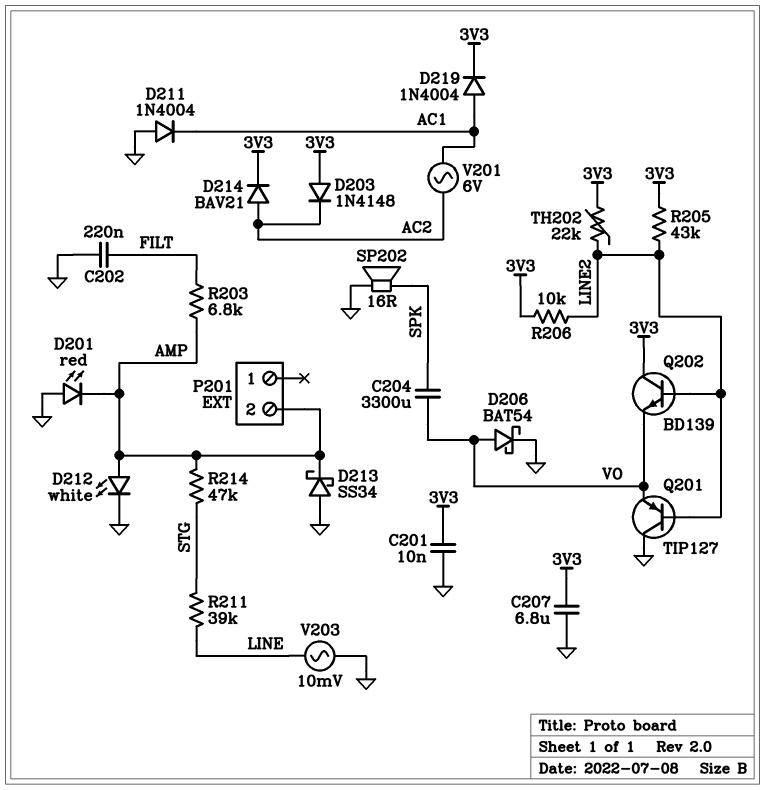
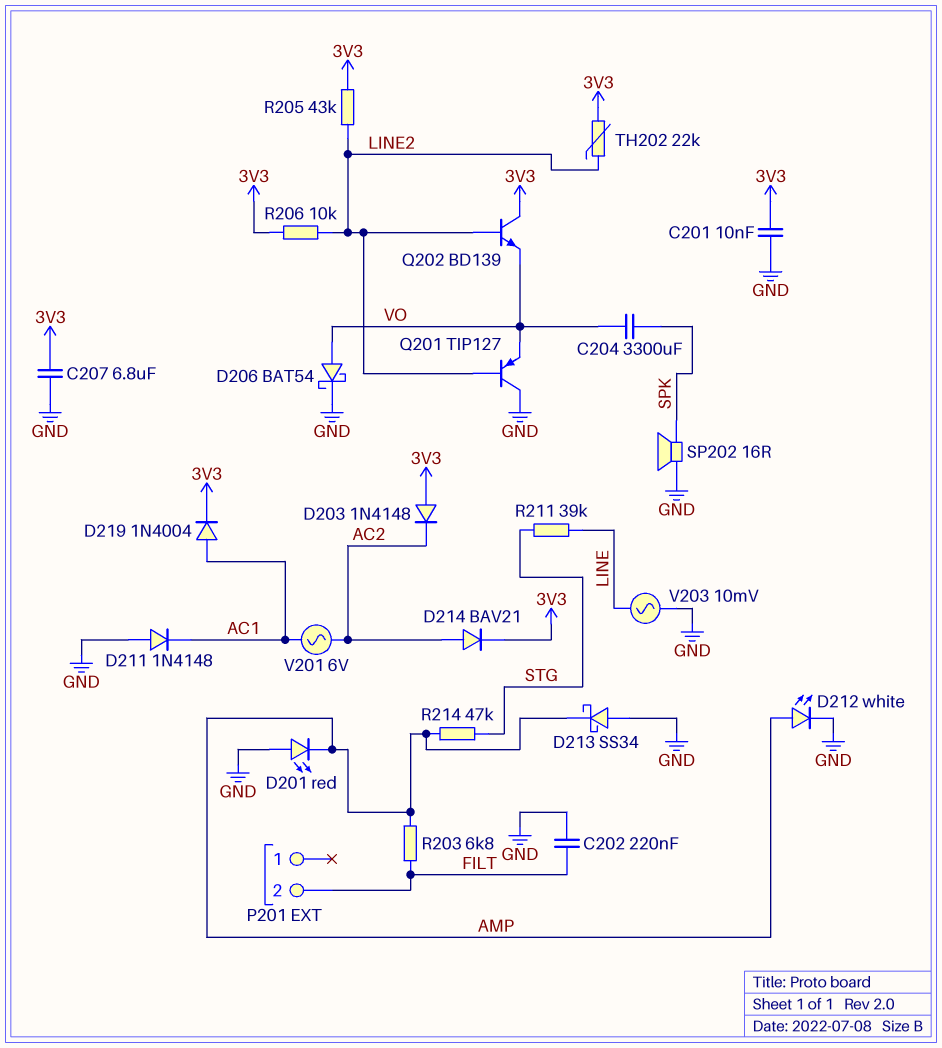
D211: diode 1N4004 (A GND, K AC1) -> diode 1N4148 (A GND, K AC1)
P201 pin 2: AMP -> FILT

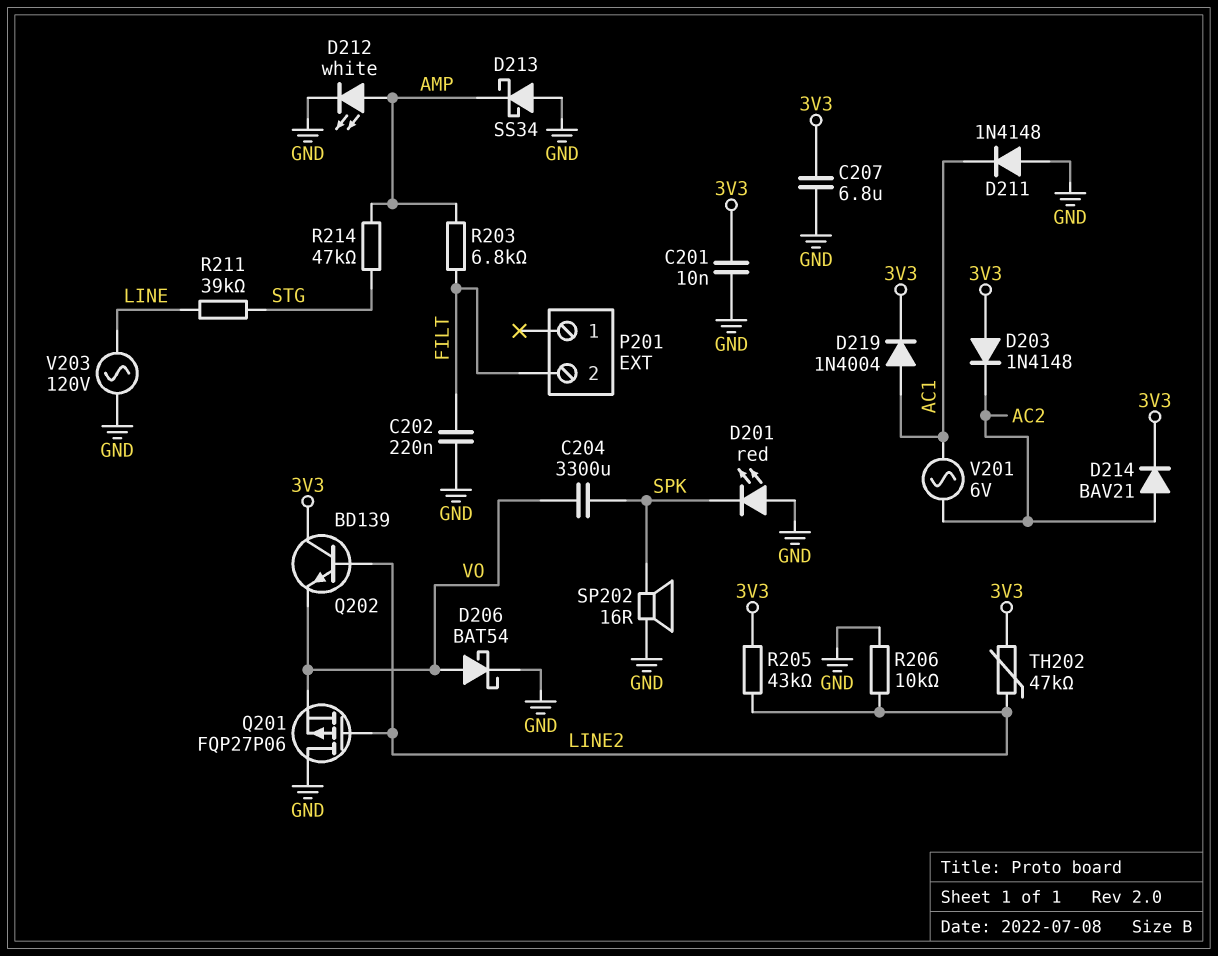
D201: LED red (A GND, K AMP) -> LED red (A GND, K SPK)
Q201: PNP TIP127 (B LINE2, C GND, E VO) -> PMOS FQP27P06 (G LINE2, D GND, S VO)
R206: 10k (3V3, LINE2) -> 10k (GND, LINE2)
TH202: 22k (3V3, LINE2) -> 47k (3V3, LINE2)
V203: AC 10mV (GND, LINE) -> AC 120V (GND, LINE)

